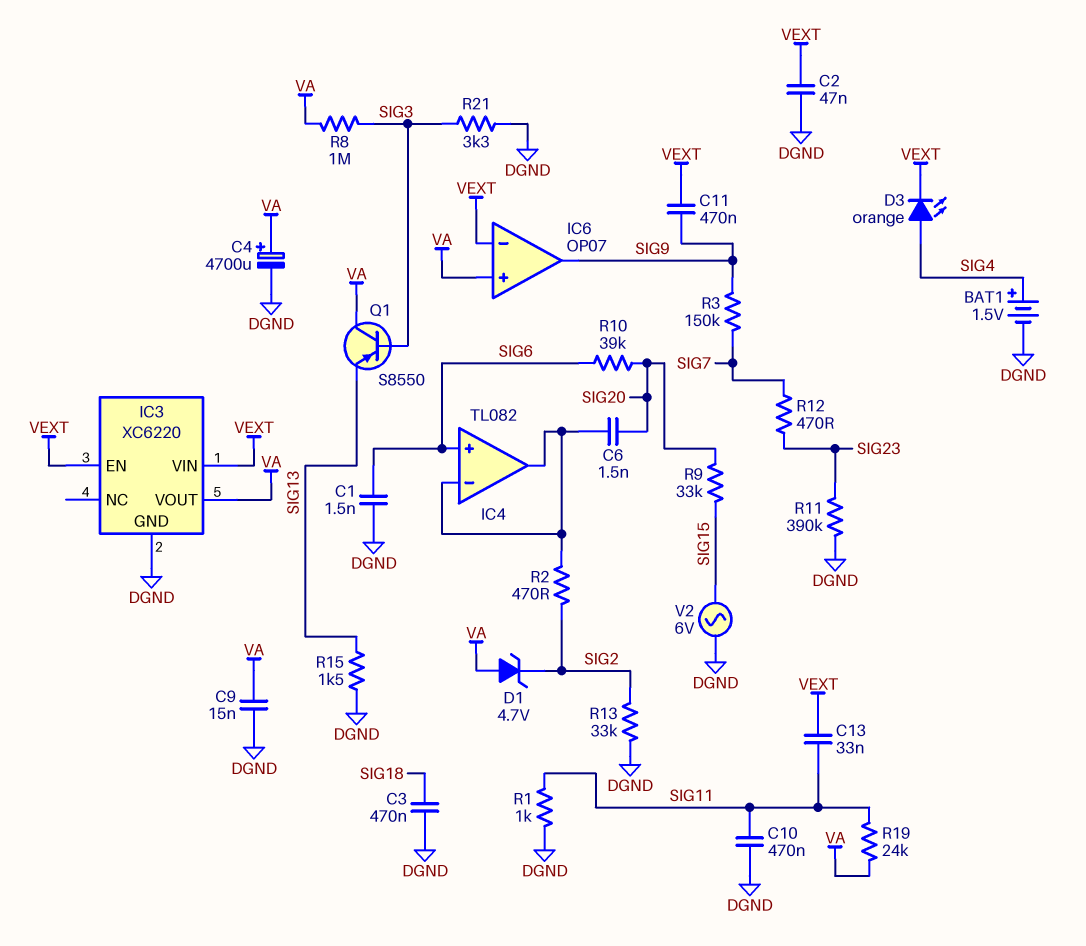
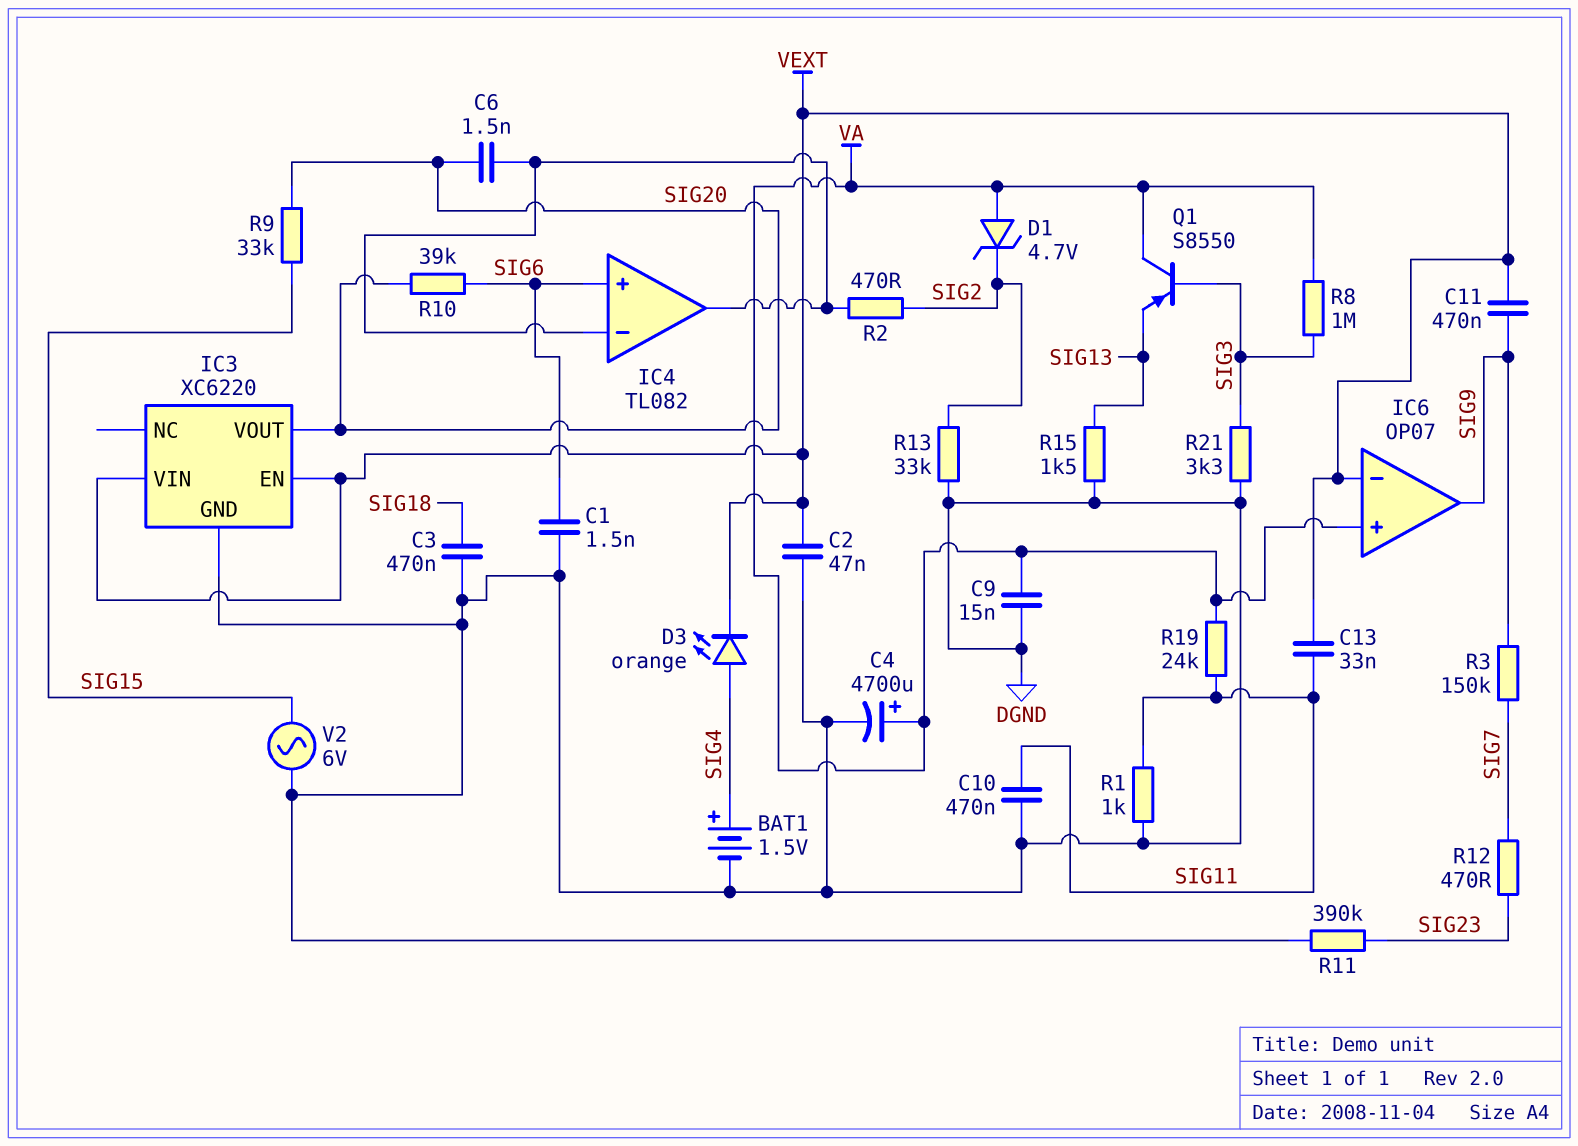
IC3 pin VOUT: VA -> SIG20

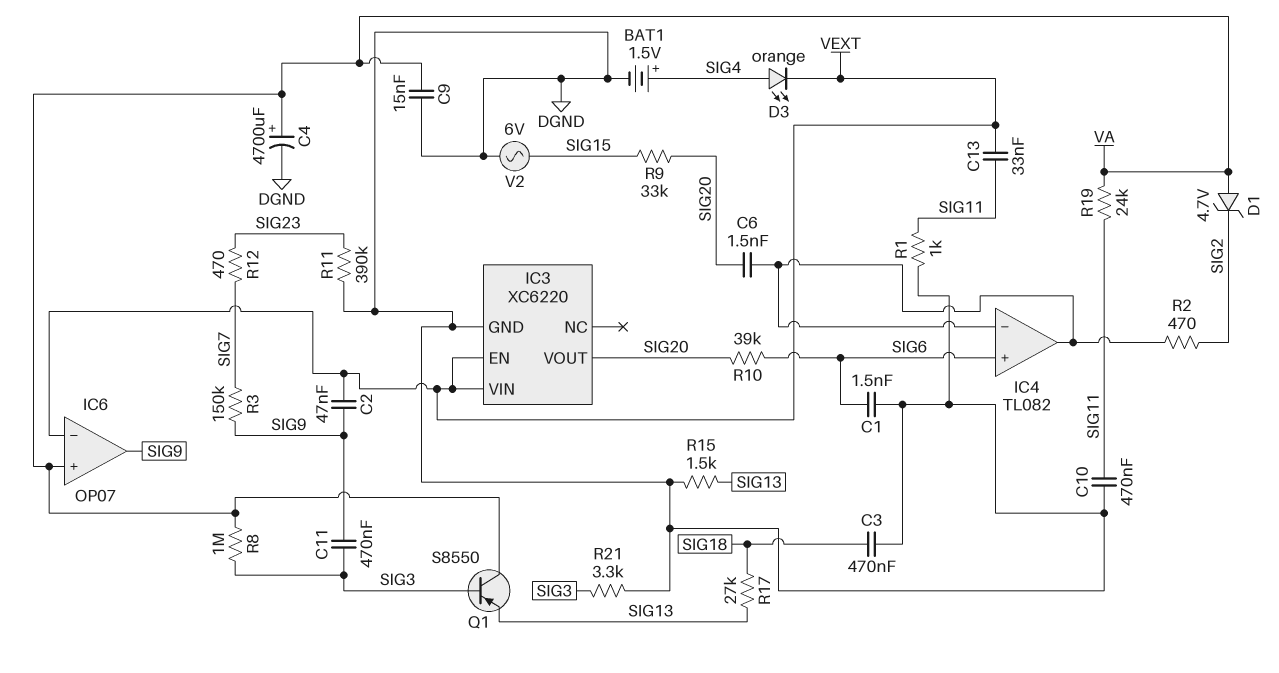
C2: 47nF (DGND, VEXT) -> 47nF (SIG9, VEXT)
C11: 470nF (SIG9, VEXT) -> 470nF (SIG3, SIG9)
R13: 33k (DGND, SIG2) -> none
R17: none -> 27k (SIG13, SIG18)

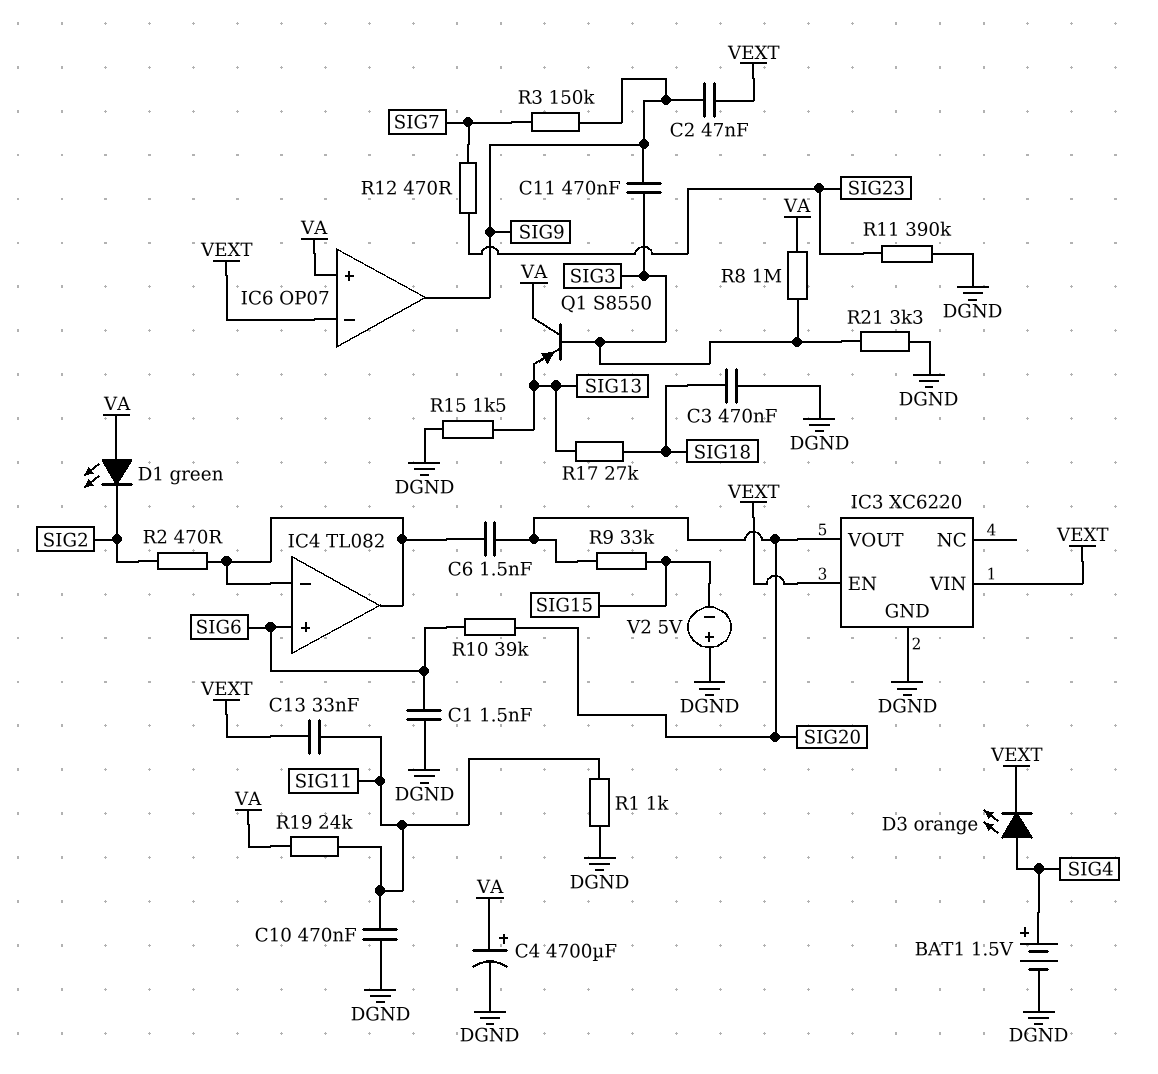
C9: 15nF (DGND, VA) -> none
D1: zener 4.7V (A VA, K SIG2) -> LED green (A VA, K SIG2)
V2: AC 6V (DGND, SIG15) -> 5V (plus DGND, minus SIG15)

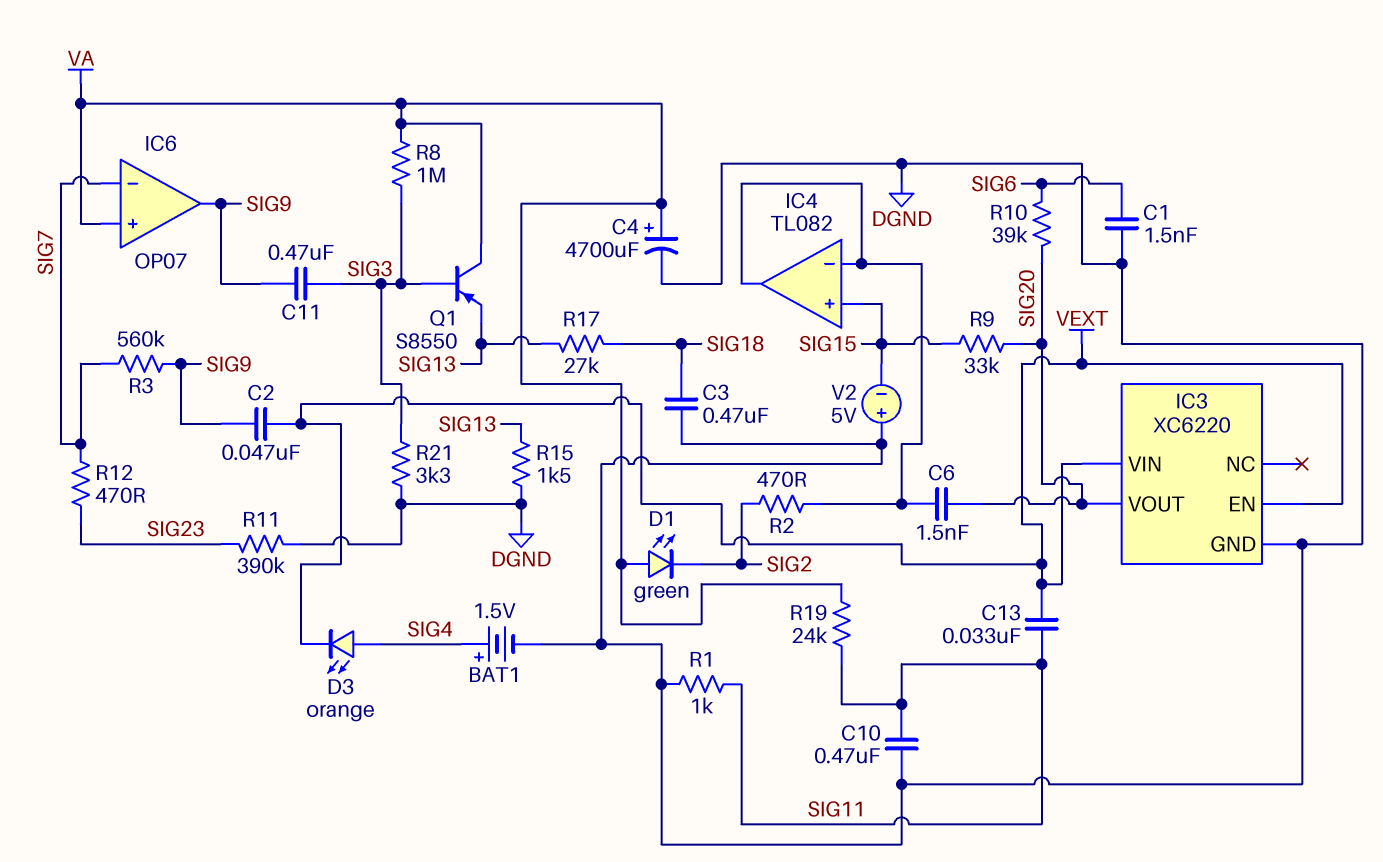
IC4 pin in+: SIG6 -> SIG15
IC6 pin in-: VEXT -> SIG7
R3: 150k (SIG7, SIG9) -> 560k (SIG7, SIG9)

